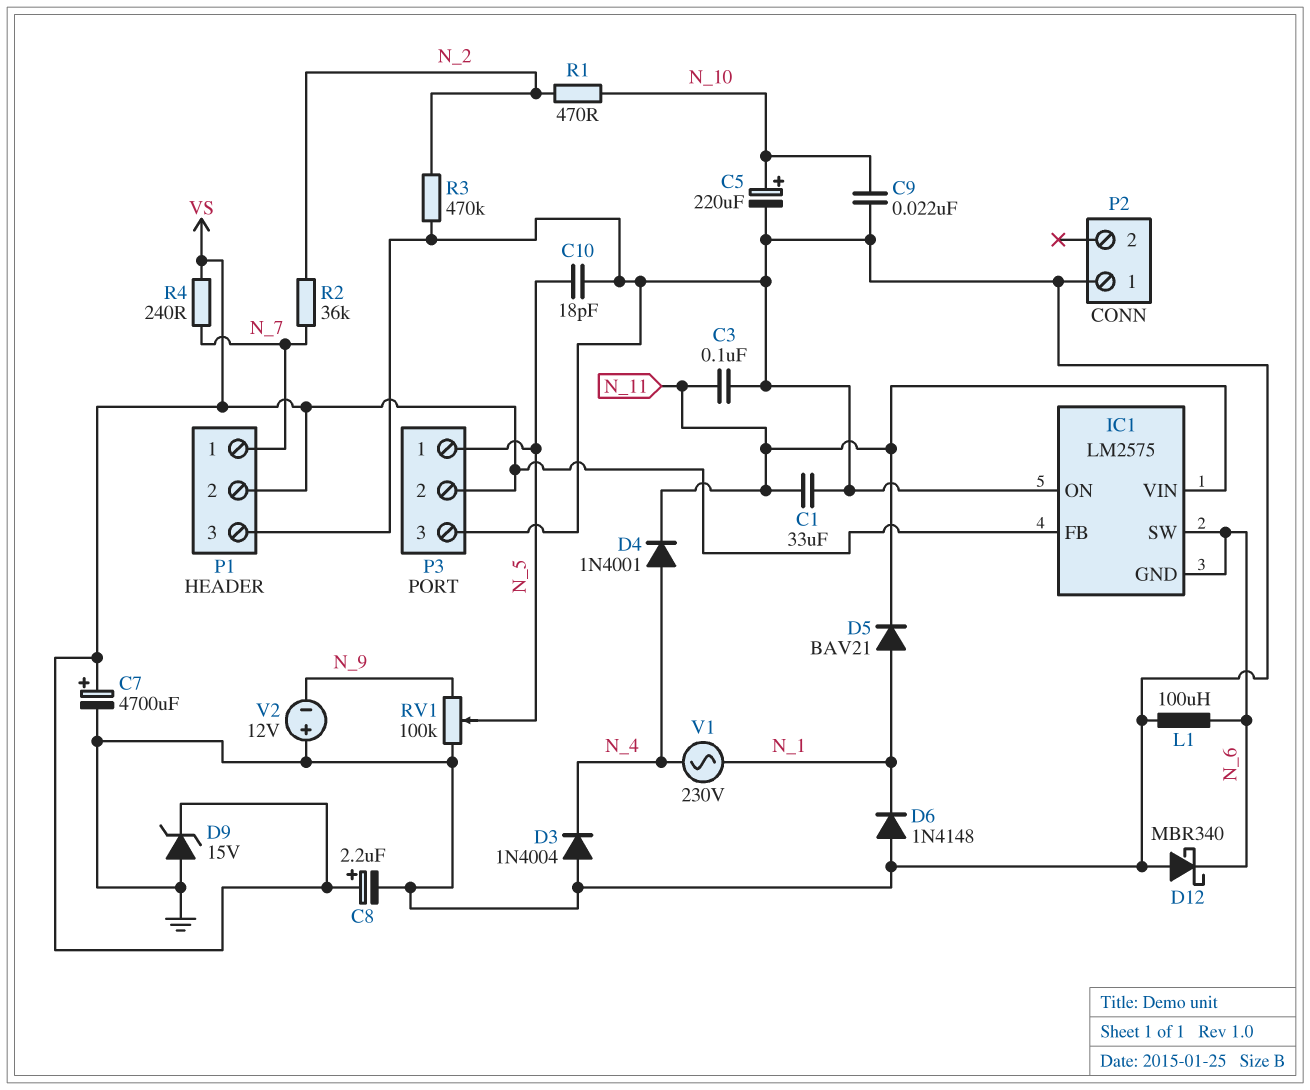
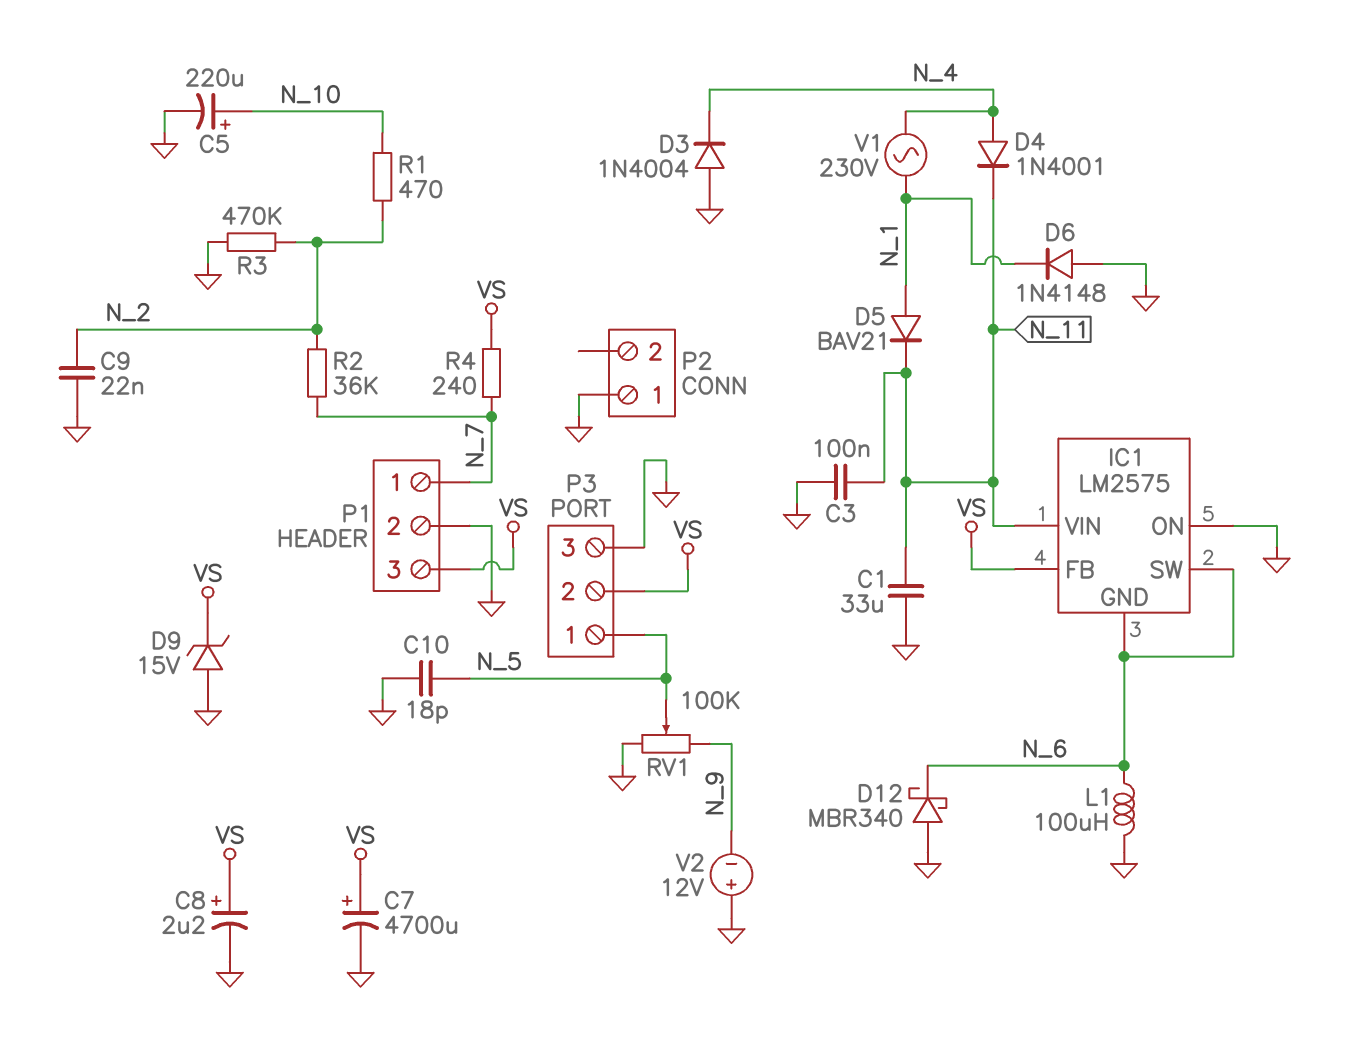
C9: 22nF (GND, N_10) -> 22nF (GND, N_2)
P1 pin 2: VS -> GND
P1 pin 3: GND -> VS

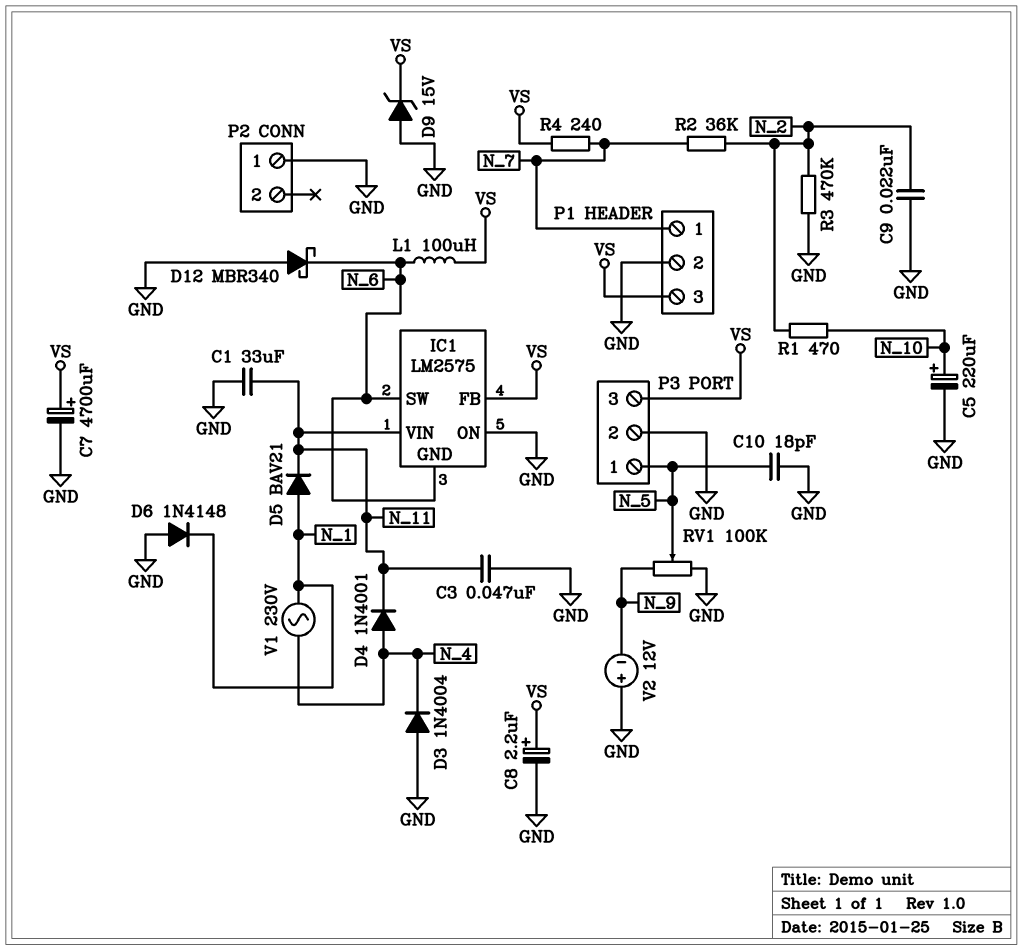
C3: 100nF (GND, N_11) -> 47nF (GND, N_11)
L1: 100uH (GND, N_6) -> 100uH (N_6, VS)
P3 pin 2: VS -> GND
P3 pin 3: GND -> VS

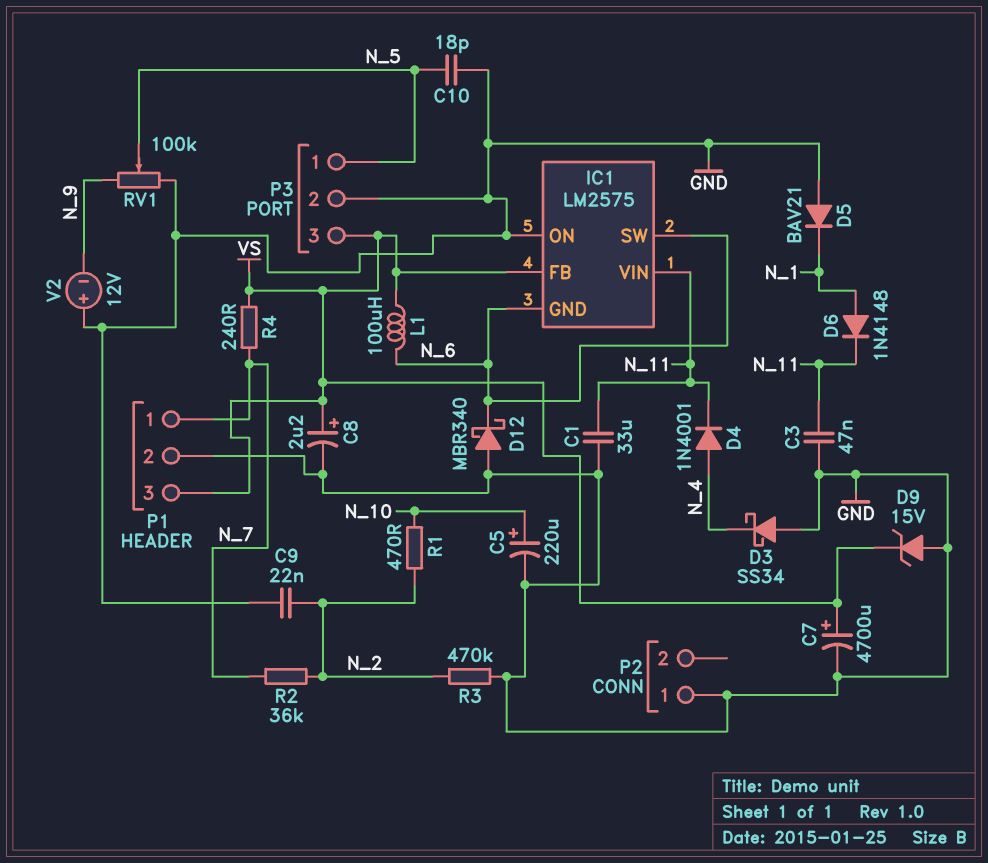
D3: diode 1N4004 (A GND, K N_4) -> schottky SS34 (A GND, K N_4)
D5: diode BAV21 (A N_1, K N_11) -> diode BAV21 (A GND, K N_1)
D6: diode 1N4148 (A GND, K N_1) -> diode 1N4148 (A N_1, K N_11)
V1: AC 230V (N_1, N_4) -> none

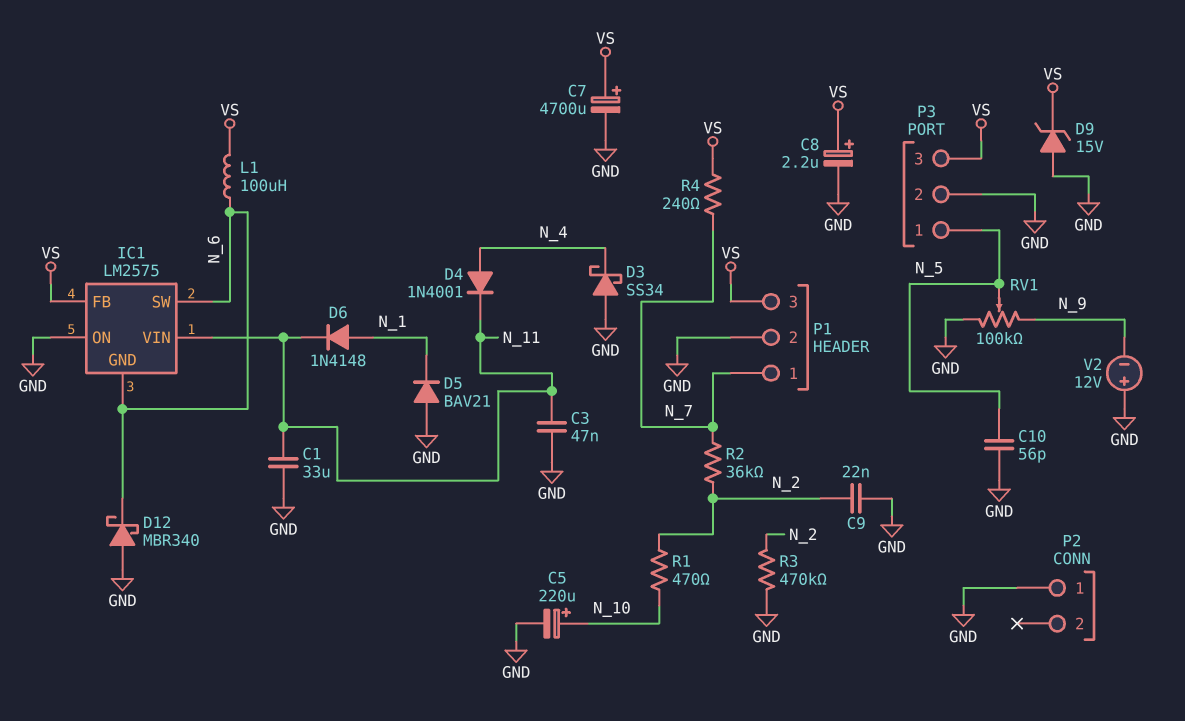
C10: 18pF (GND, N_5) -> 56pF (GND, N_5)

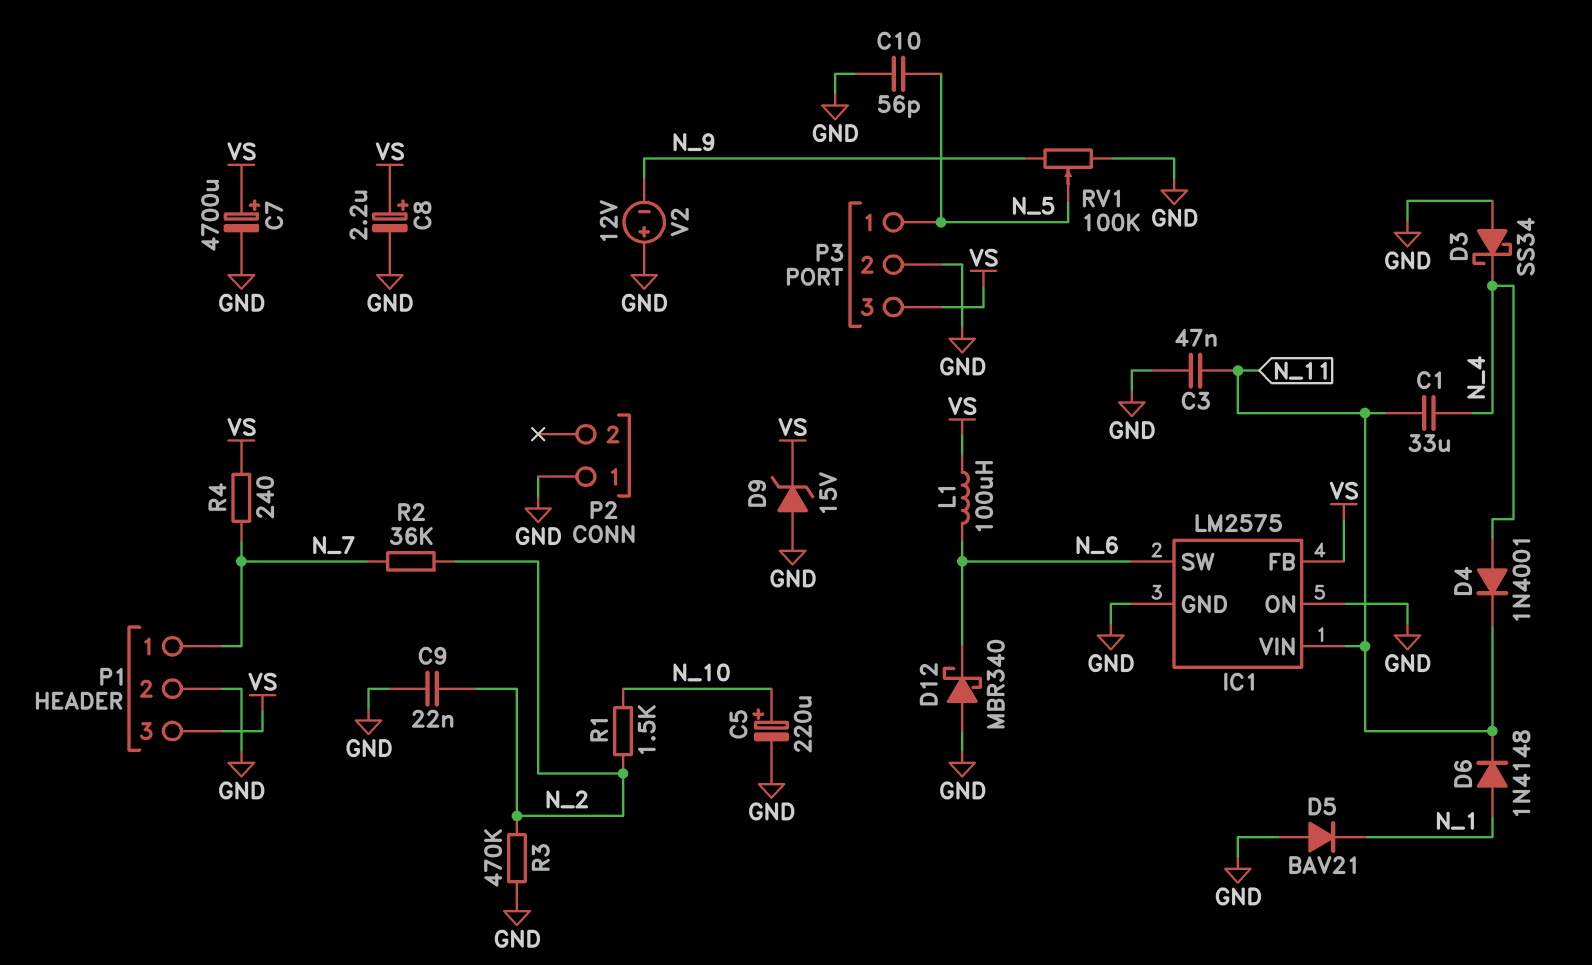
C1: 33uF (GND, N_11) -> 33uF (N_4, N_11)
IC1 pin GND: N_6 -> GND
R1: 470 (N_2, N_10) -> 1.5k (N_2, N_10)

